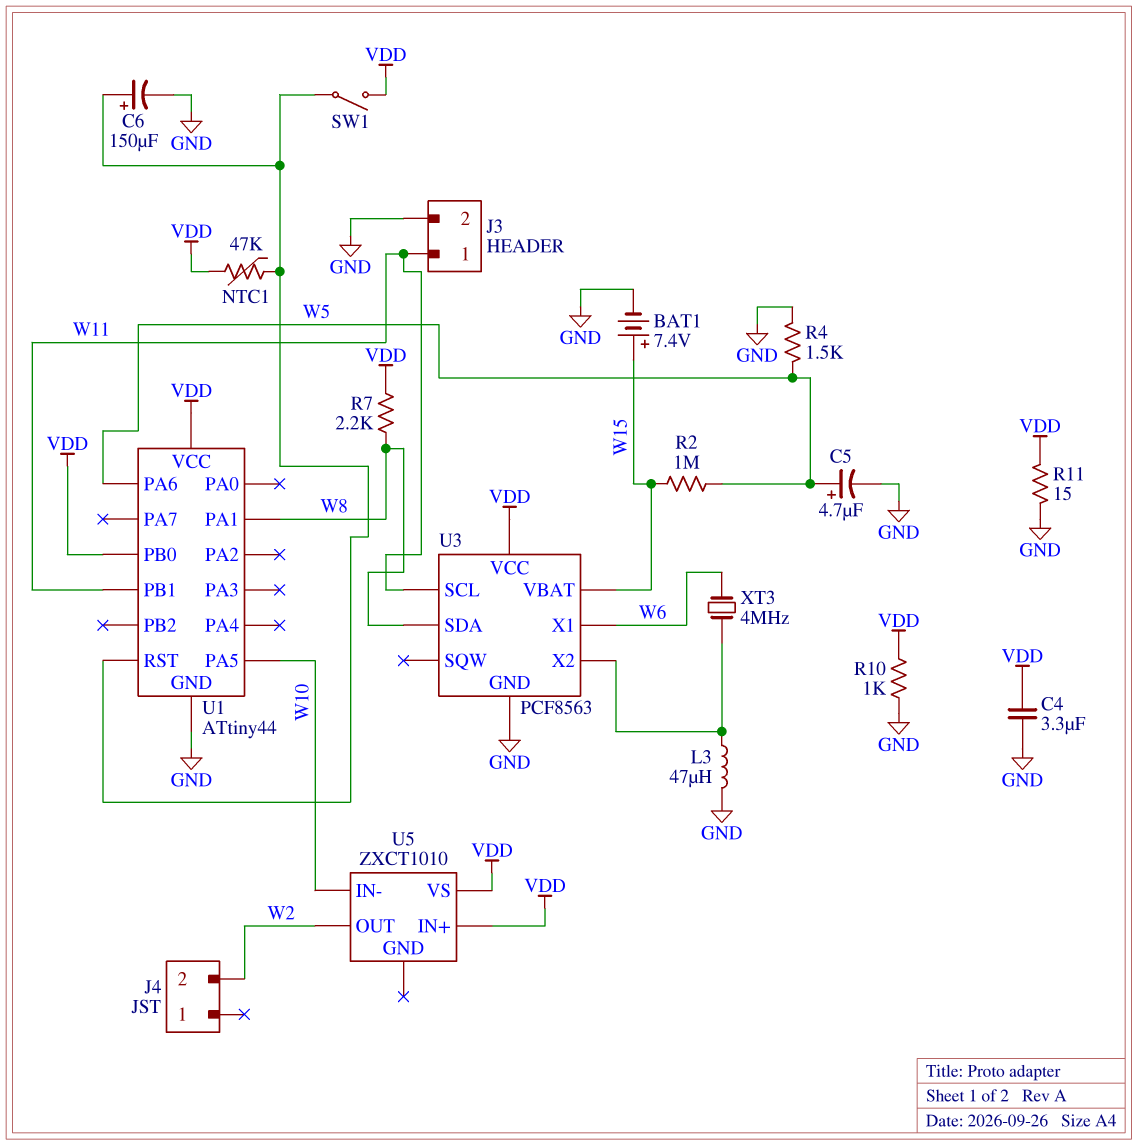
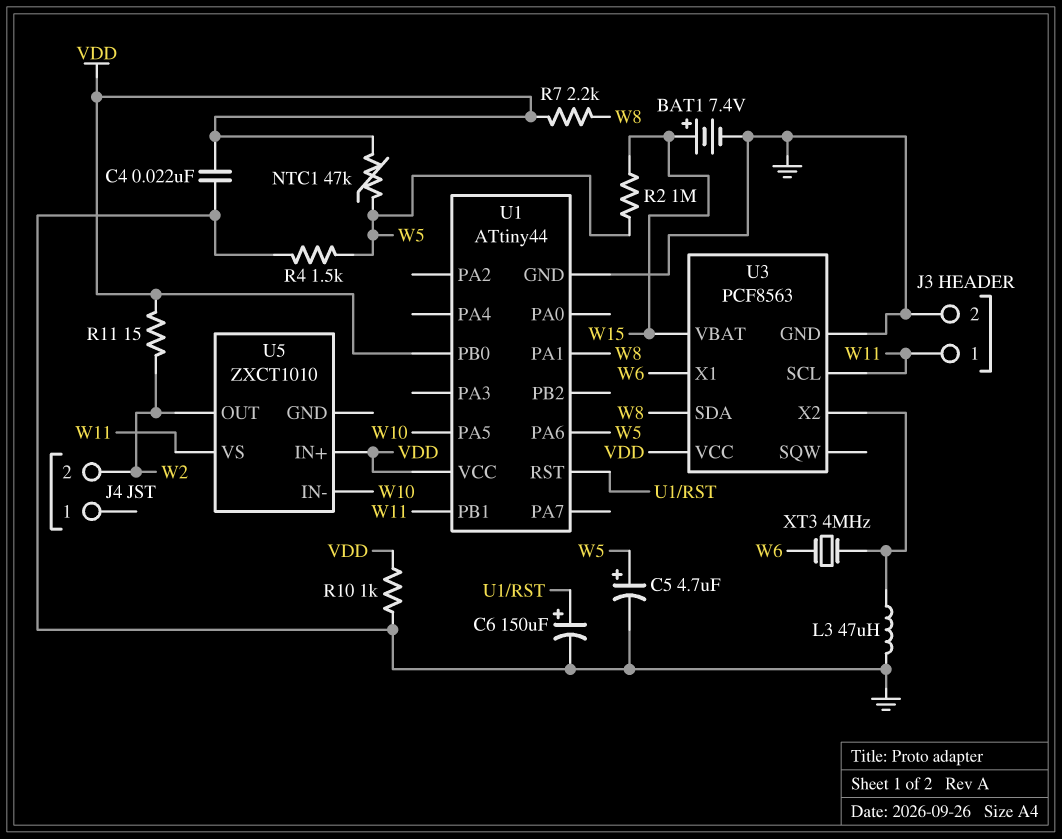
C4: 3.3uF (GND, VDD) -> 22nF (GND, VDD)
NTC1: 47k (U1/RST, VDD) -> 47k (VDD, W5)
R11: 15 (GND, VDD) -> 15 (VDD, W2)
SW1: switch (U1/RST, VDD) -> none
U5 pin VS: VDD -> W11

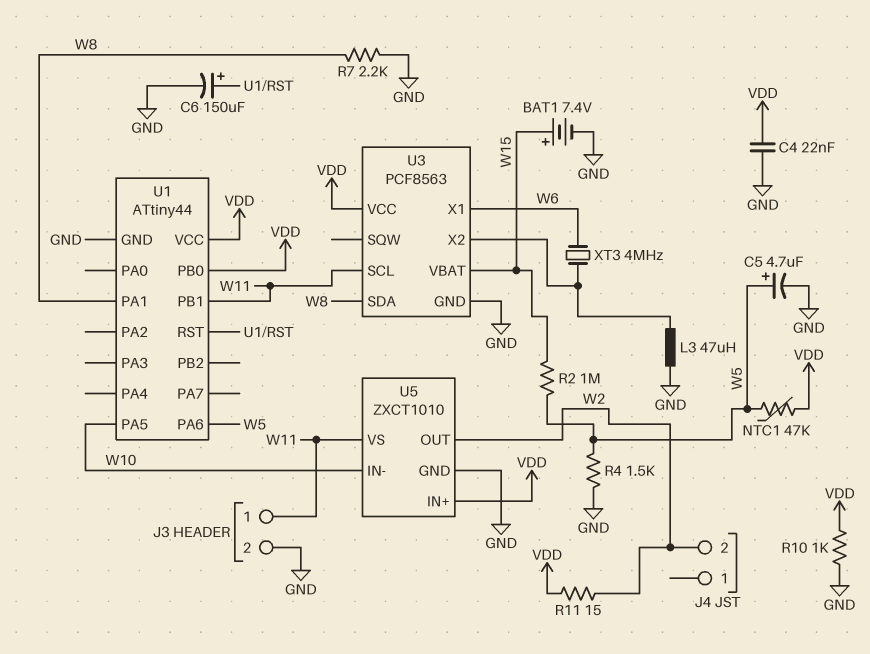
R7: 2.2k (VDD, W8) -> 2.2k (GND, W8)
U5 pin GND: none -> GND

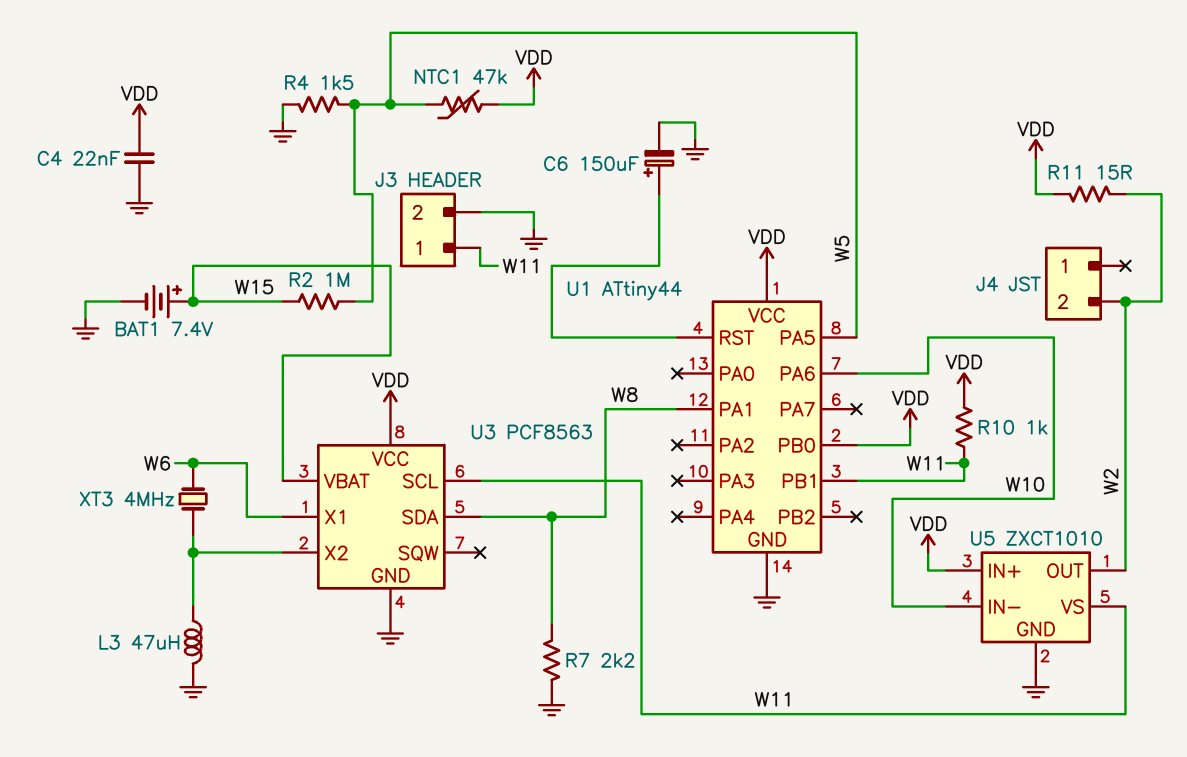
C5: 4.7uF (plus W5, minus GND) -> none
R10: 1k (GND, VDD) -> 1k (VDD, W11)
U1 pin PA5: W10 -> W5
U1 pin PA6: W5 -> W10

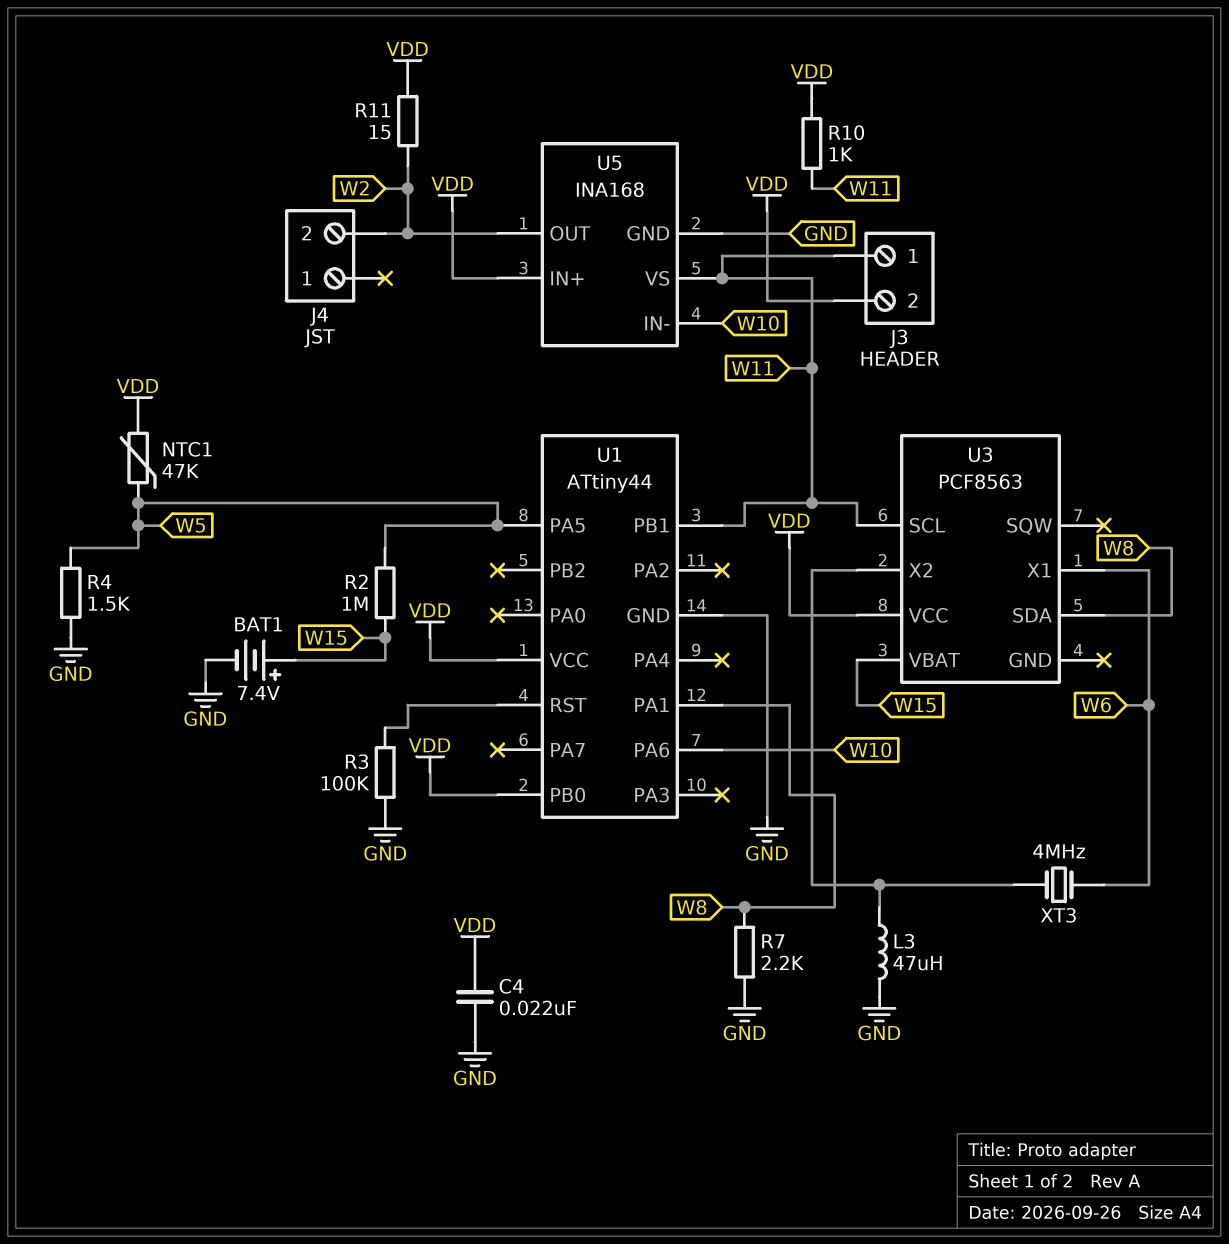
C6: 150uF (plus U1/RST, minus GND) -> none
J3 pin 2: GND -> VDD
R3: none -> 100k (GND, U1/RST)
U3 pin GND: GND -> none
U5: ZXCT1010 -> INA168

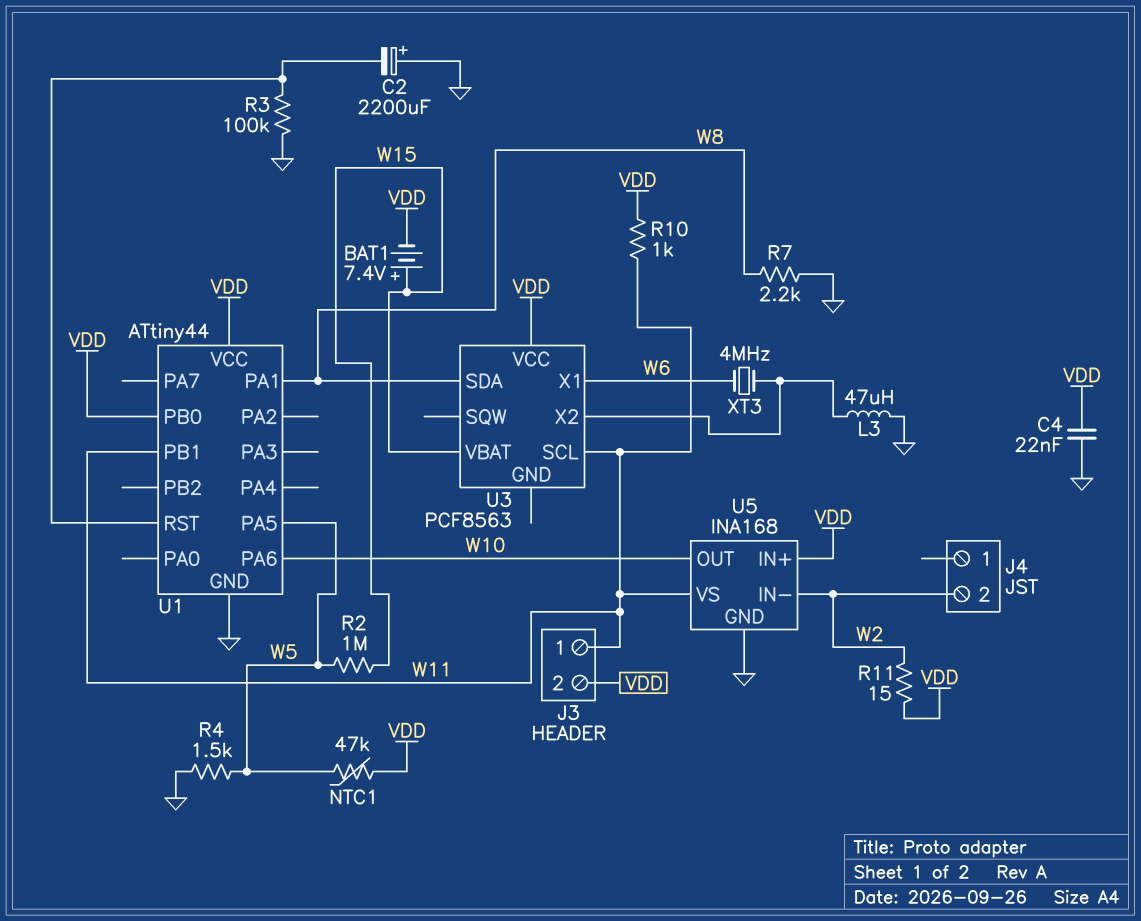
BAT1: 7.4V (plus W15, minus GND) -> 7.4V (plus W15, minus VDD)
C2: none -> 2200uF (plus GND, minus U1/RST)
U5 pin IN-: W10 -> W2
U5 pin OUT: W2 -> W10

